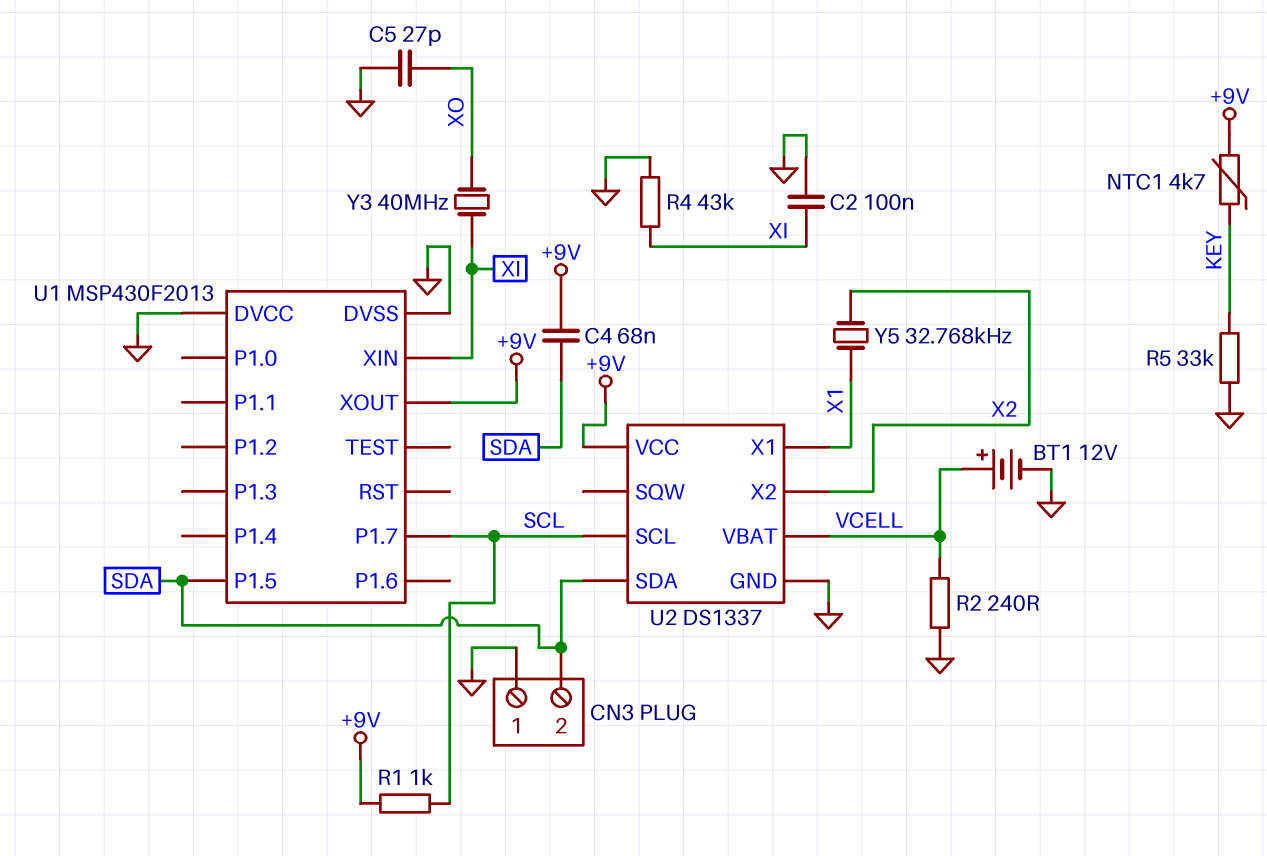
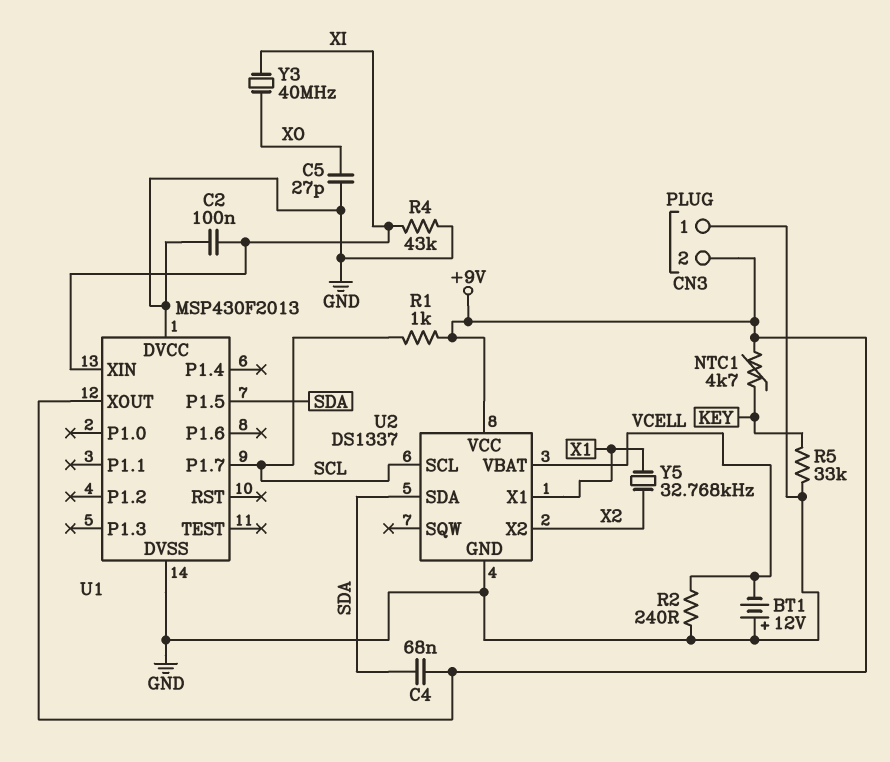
BT1: 12V (plus VCELL, minus GND) -> 12V (plus GND, minus VCELL)
CN3 pin 2: SDA -> +9V

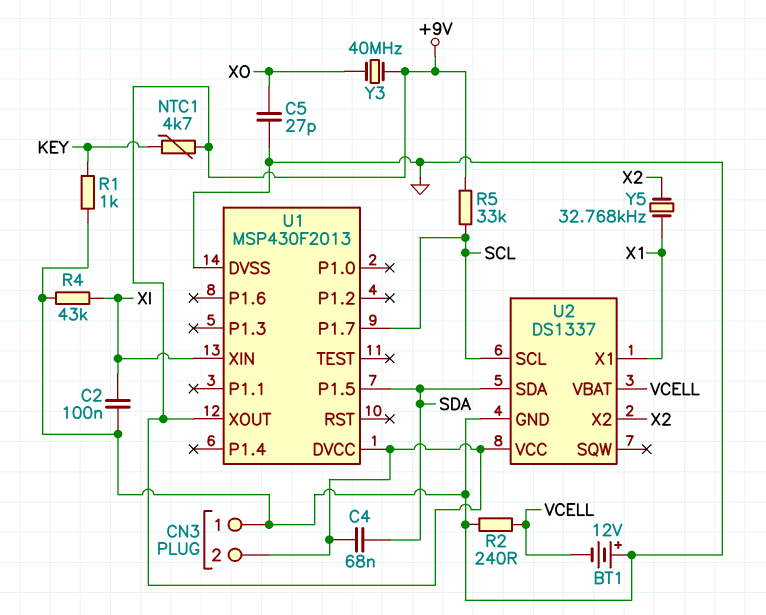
R1: 1k (+9V, SCL) -> 1k (GND, KEY)
R5: 33k (GND, KEY) -> 33k (+9V, SCL)
U1 pin DVCC: GND -> +9V
Y3: 40MHz (XI, XO) -> 40MHz (+9V, XO)

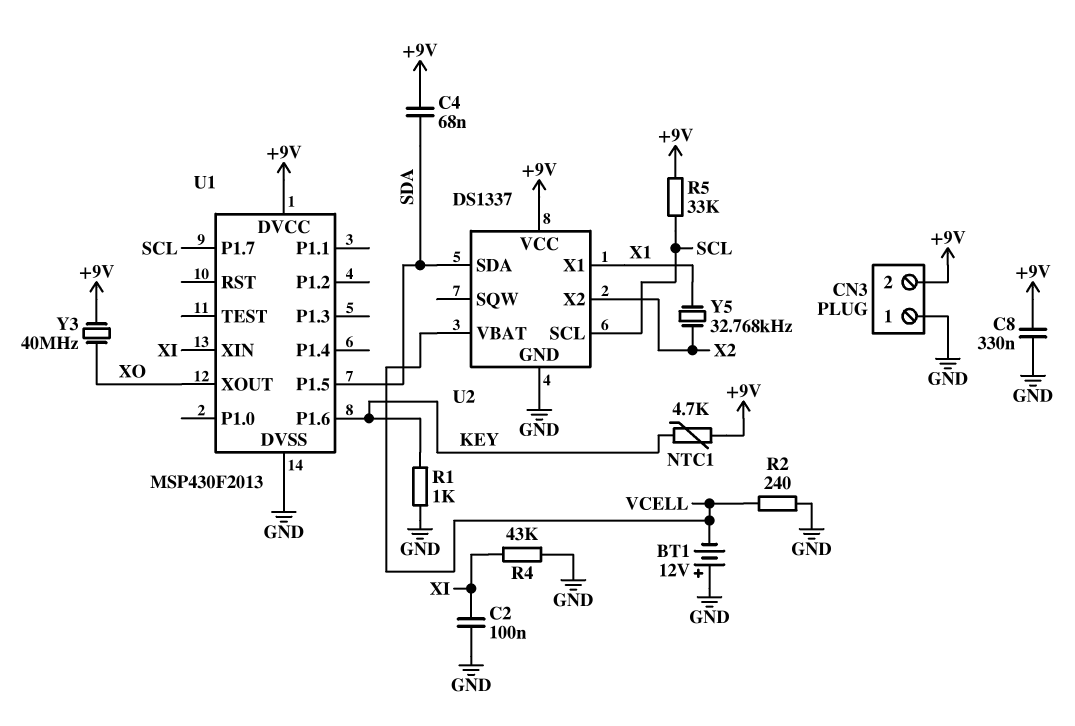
C5: 27pF (GND, XO) -> none
C8: none -> 330nF (+9V, GND)
U1 pin P1.6: none -> KEY
U1 pin XOUT: +9V -> XO

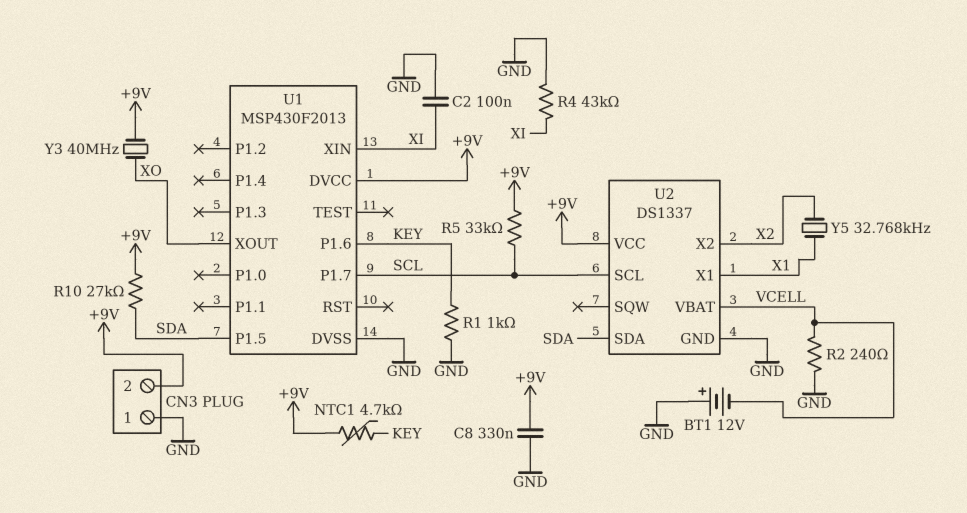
C4: 68nF (+9V, SDA) -> none
R10: none -> 27k (+9V, SDA)

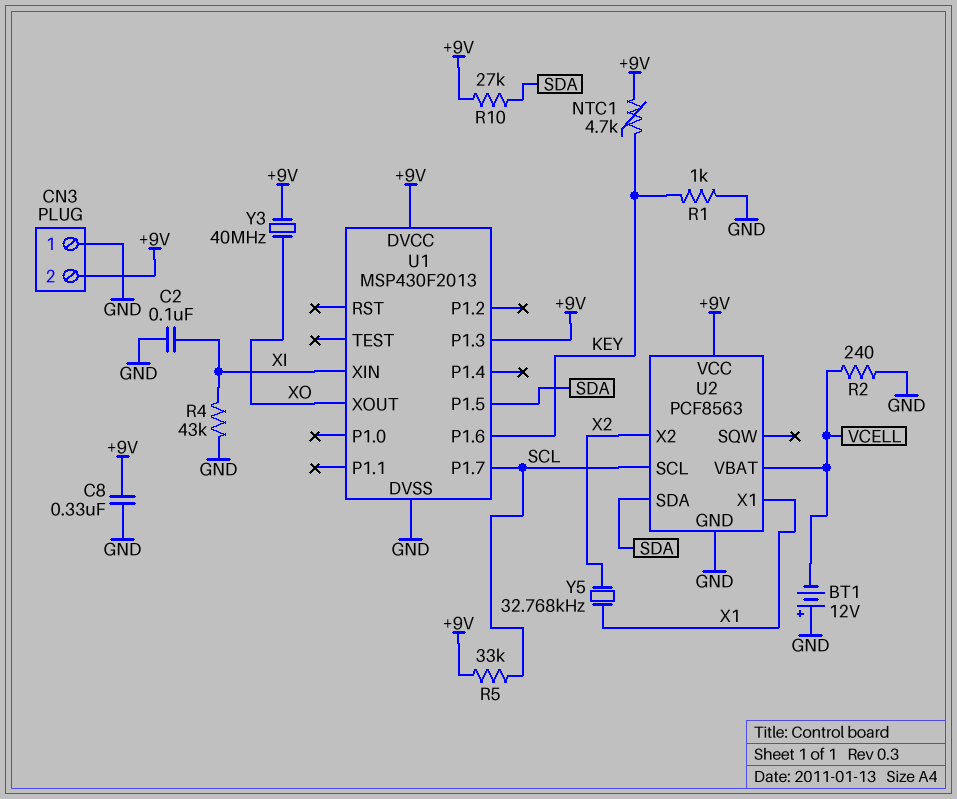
U1 pin P1.3: none -> +9V
U2: DS1337 -> PCF8563

